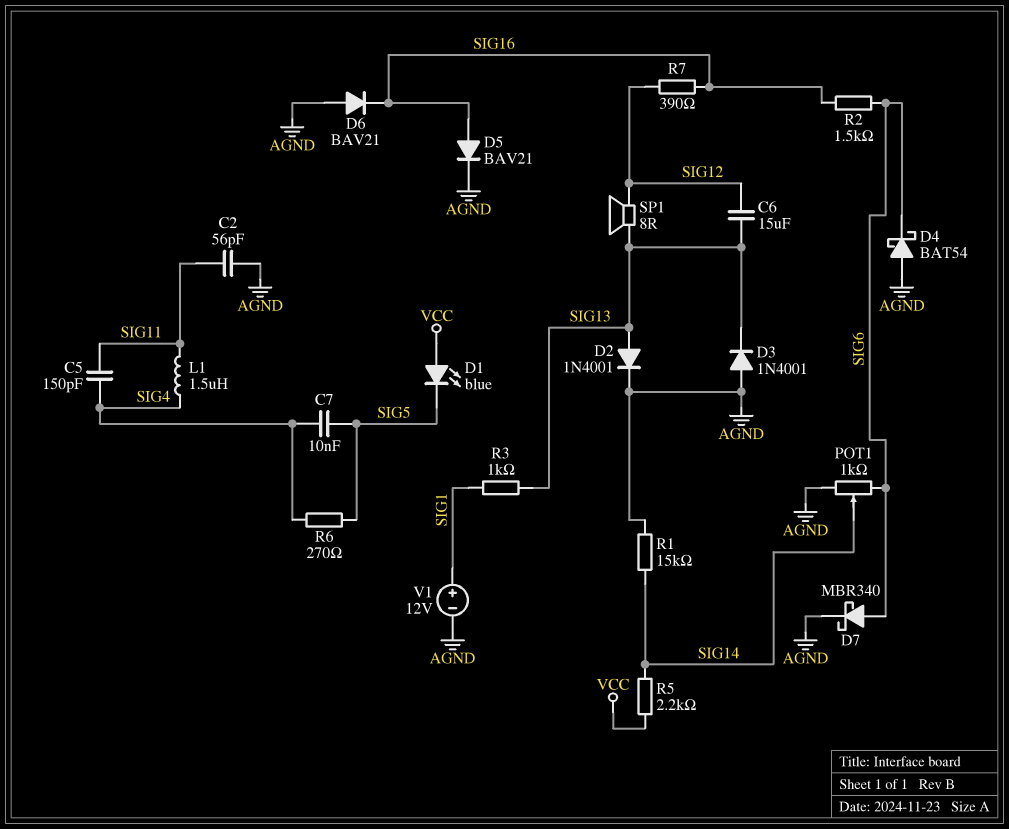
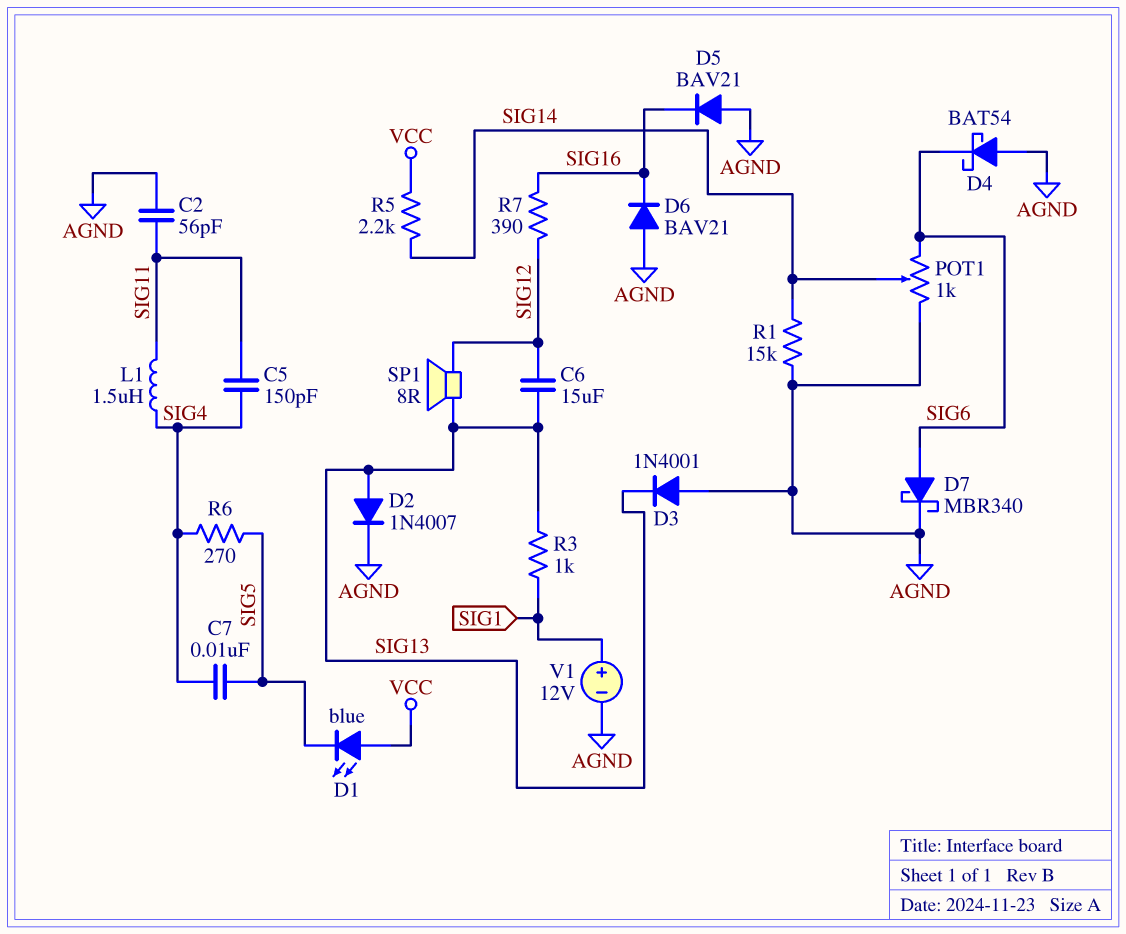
D2: diode 1N4001 (A SIG13, K AGND) -> diode 1N4007 (A SIG13, K AGND)
D5: diode BAV21 (A SIG16, K AGND) -> diode BAV21 (A AGND, K SIG16)
R2: 1.5k (SIG6, SIG16) -> none

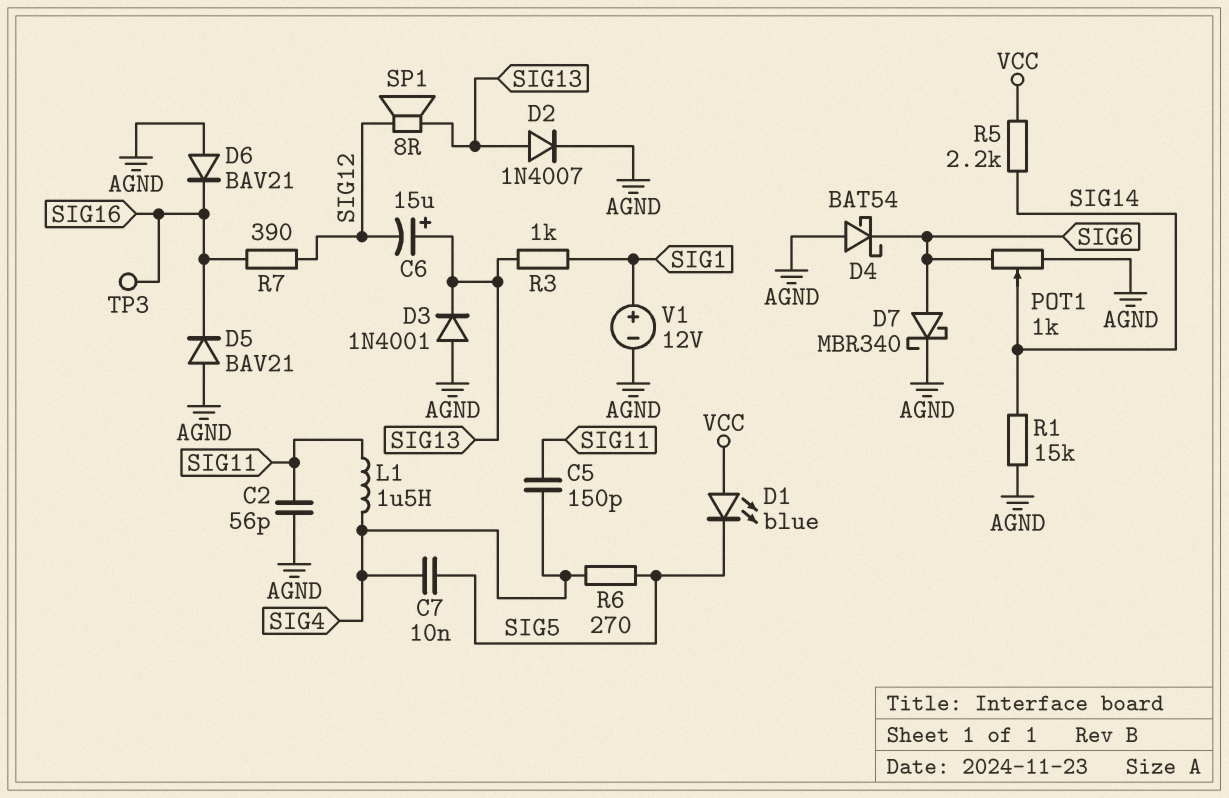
C6: 15uF (SIG12, SIG13) -> 15uF (plus SIG13, minus SIG12)
TP3: none -> test point (SIG16)

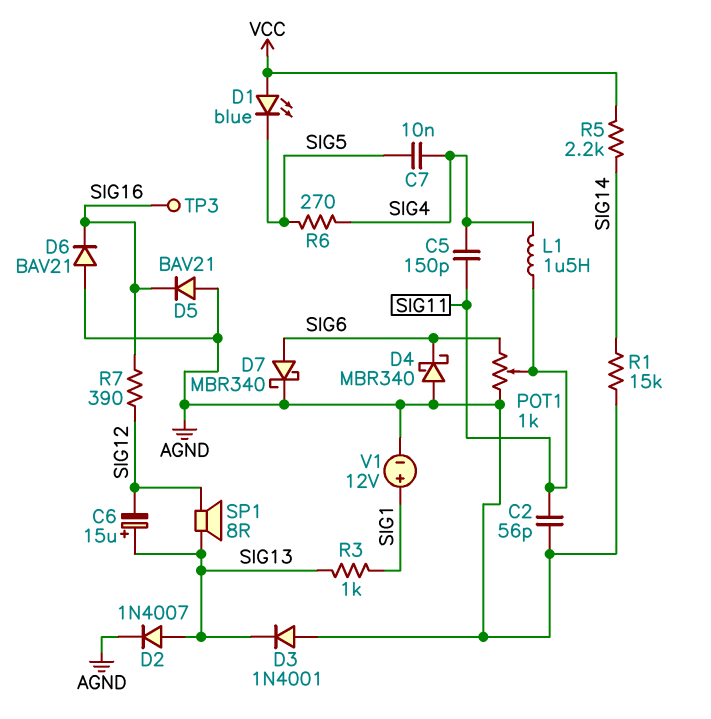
D4: schottky BAT54 (A AGND, K SIG6) -> schottky MBR340 (A AGND, K SIG6)
POT1: 1k (AGND, SIG6, wiper SIG14) -> 1k (AGND, SIG6, wiper SIG11)

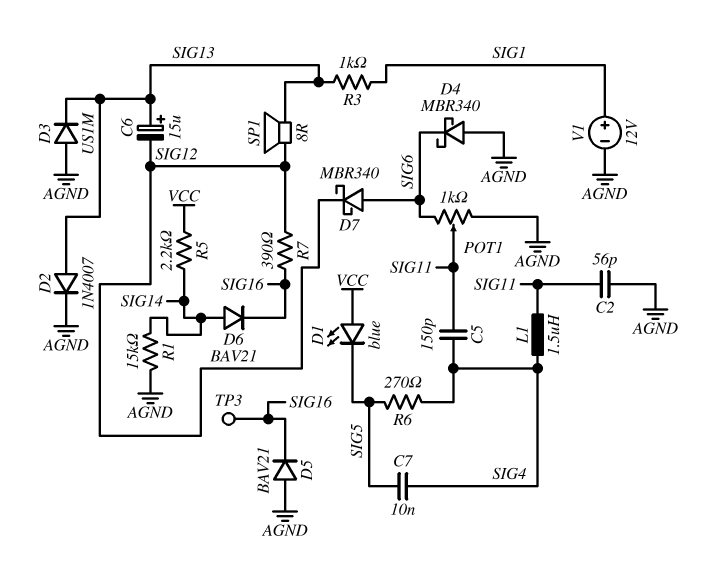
D3: diode 1N4001 (A AGND, K SIG13) -> diode US1M (A AGND, K SIG13)
D6: diode BAV21 (A AGND, K SIG16) -> diode BAV21 (A SIG14, K SIG16)
D7: schottky MBR340 (A SIG6, K AGND) -> schottky MBR340 (A SIG6, K SIG12)

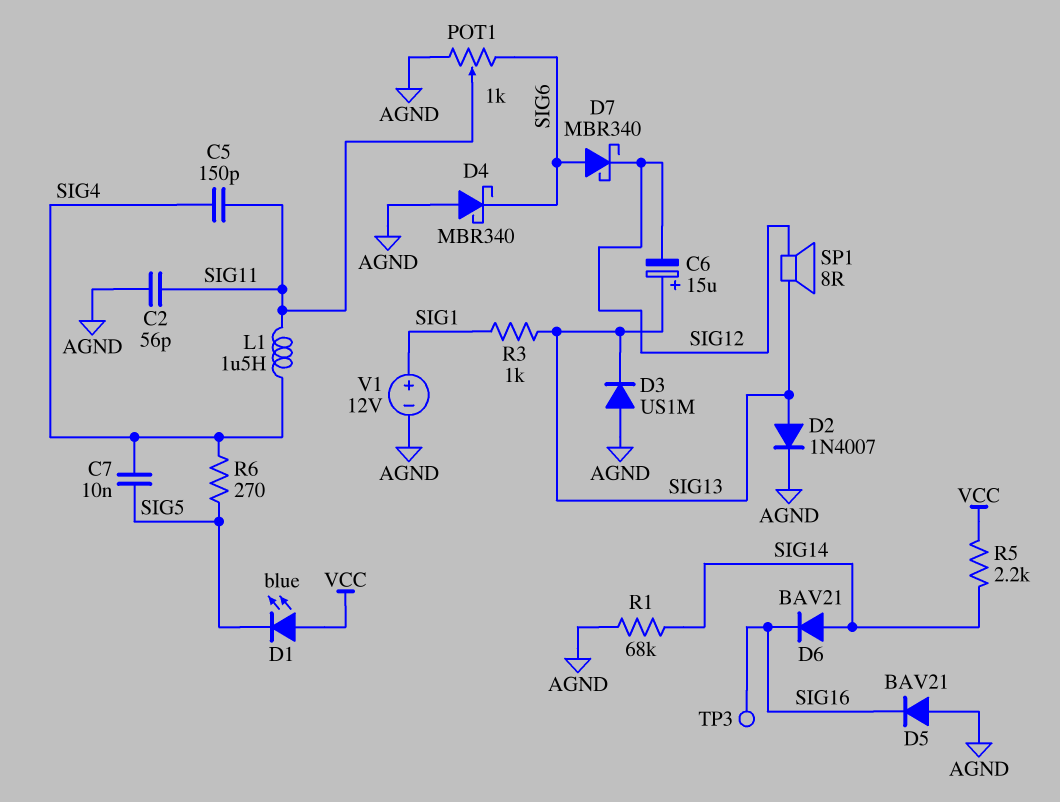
R1: 15k (AGND, SIG14) -> 68k (AGND, SIG14)
R7: 390 (SIG12, SIG16) -> none

